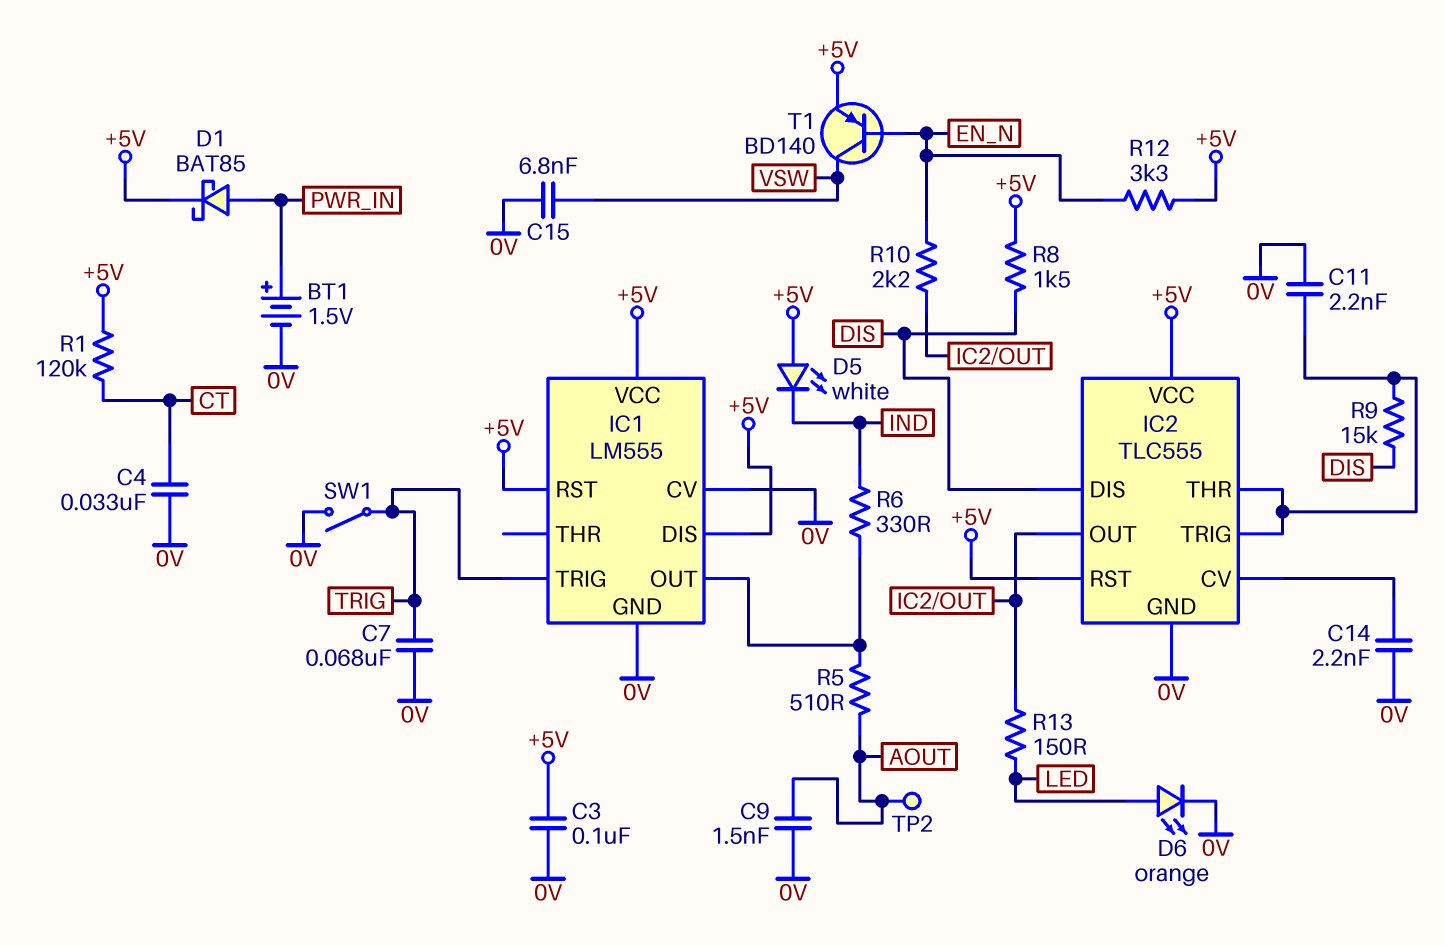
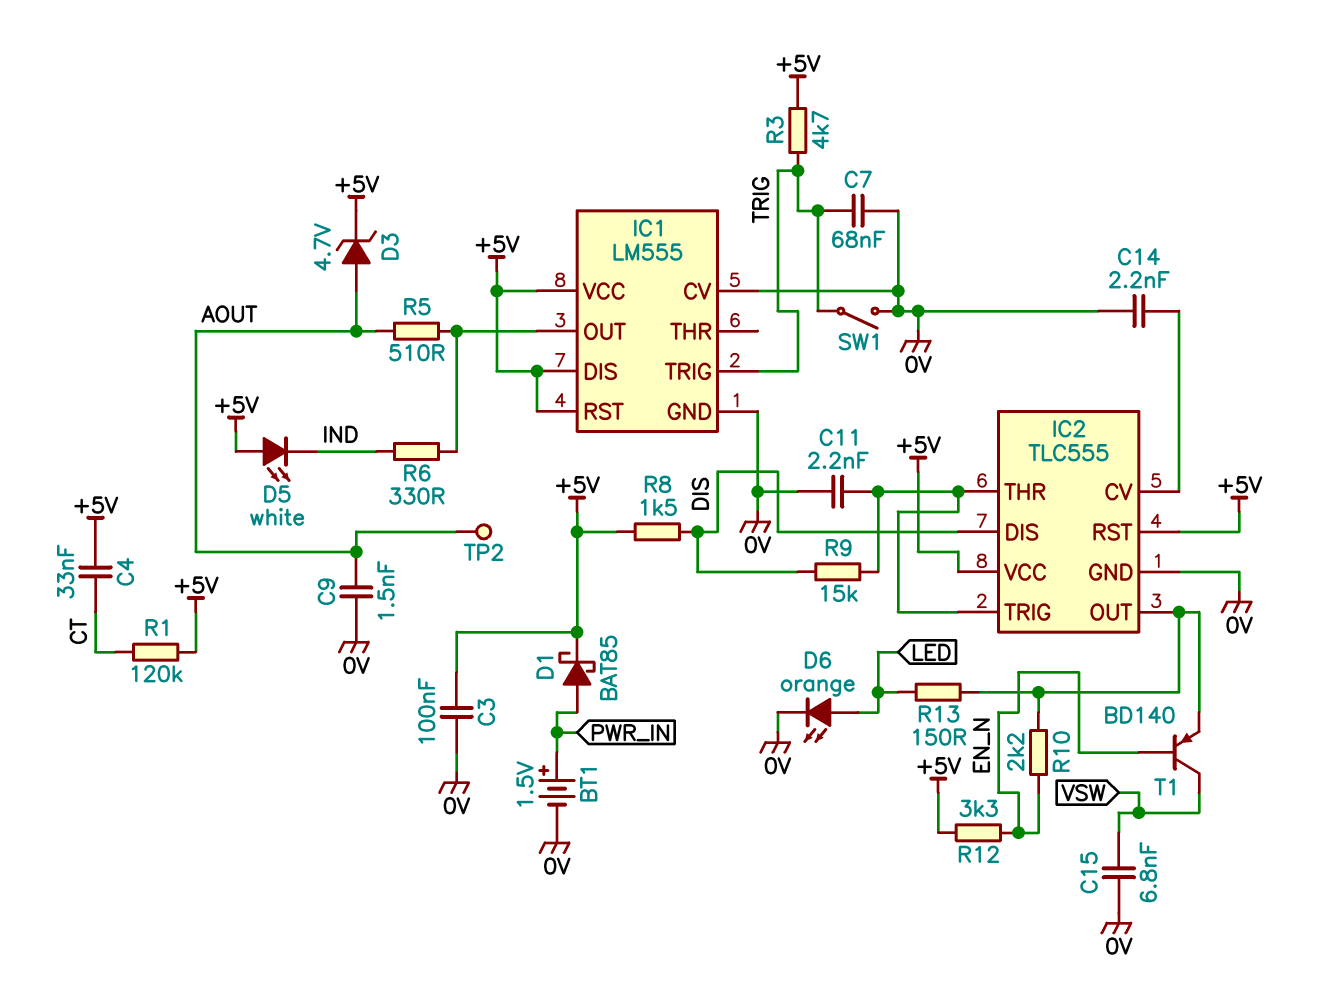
C4: 33nF (0V, CT) -> 33nF (+5V, CT)
D3: none -> zener 4.7V (A AOUT, K +5V)
R3: none -> 4.7k (+5V, TRIG)
T1: PNP BD140 (B EN_N, C VSW, E +5V) -> PNP BD140 (B EN_N, C VSW, E IC2/OUT)

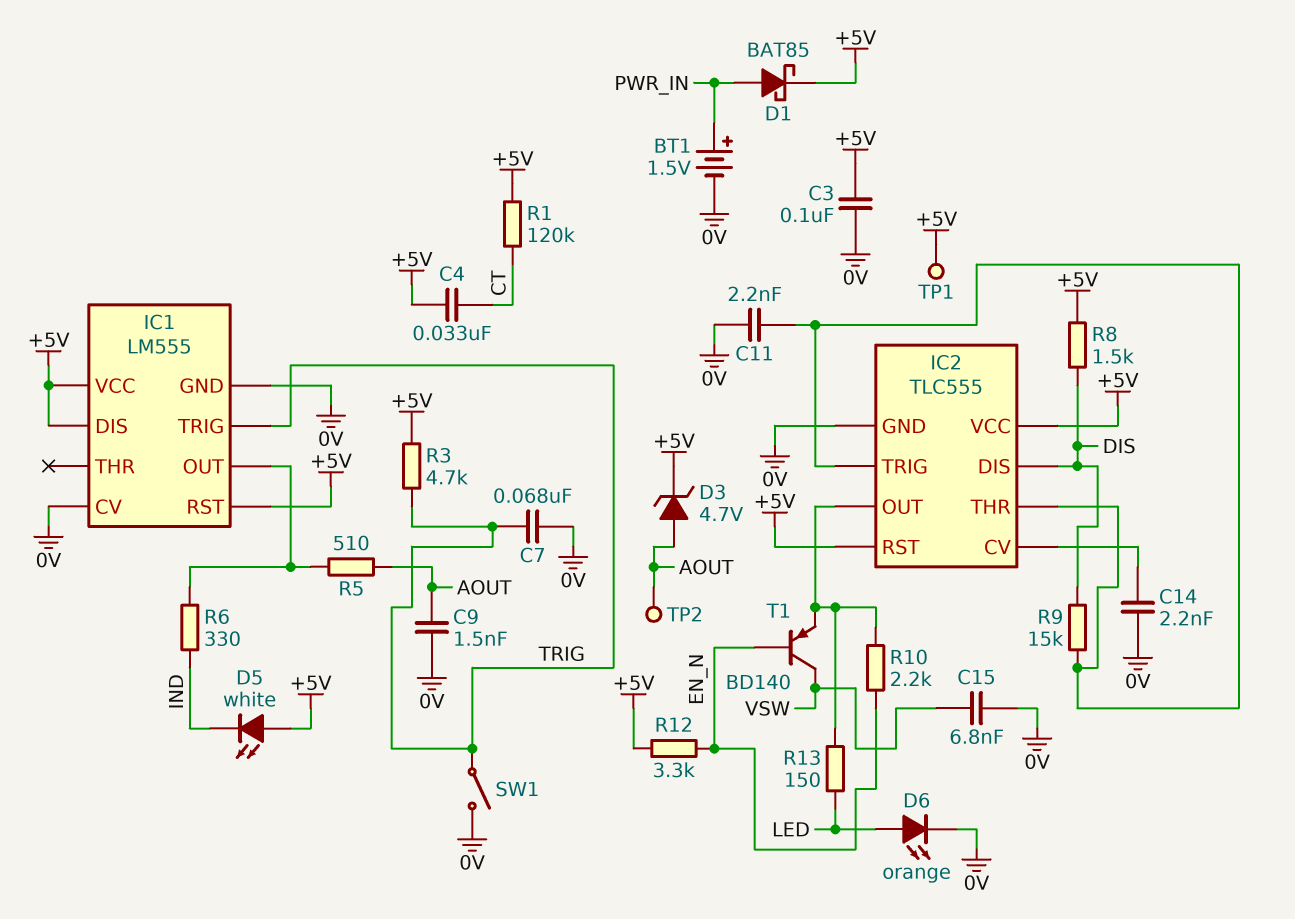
TP1: none -> test point (+5V)

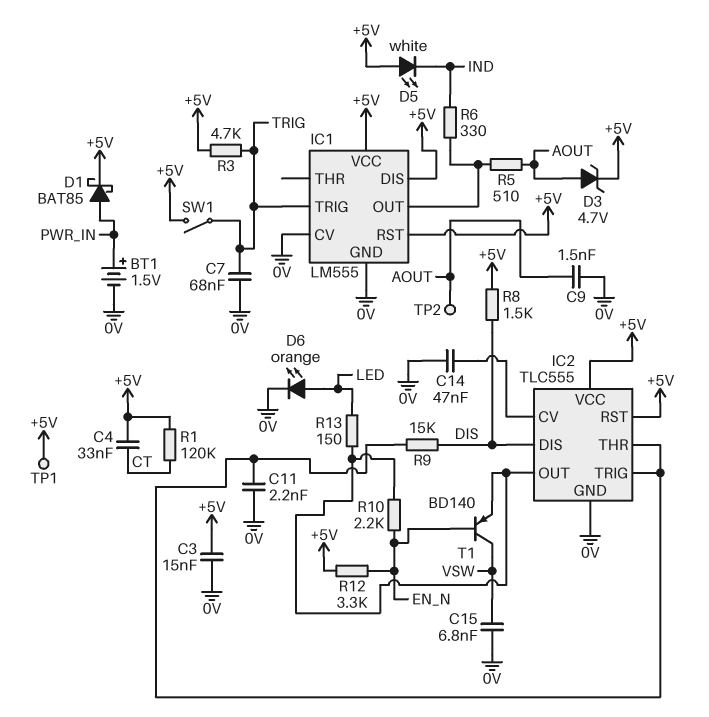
C3: 100nF (+5V, 0V) -> 15nF (+5V, 0V)
C14: 2.2nF (0V, IC2/CV) -> 47nF (0V, IC2/CV)
SW1: switch (0V, TRIG) -> switch (+5V, TRIG)

